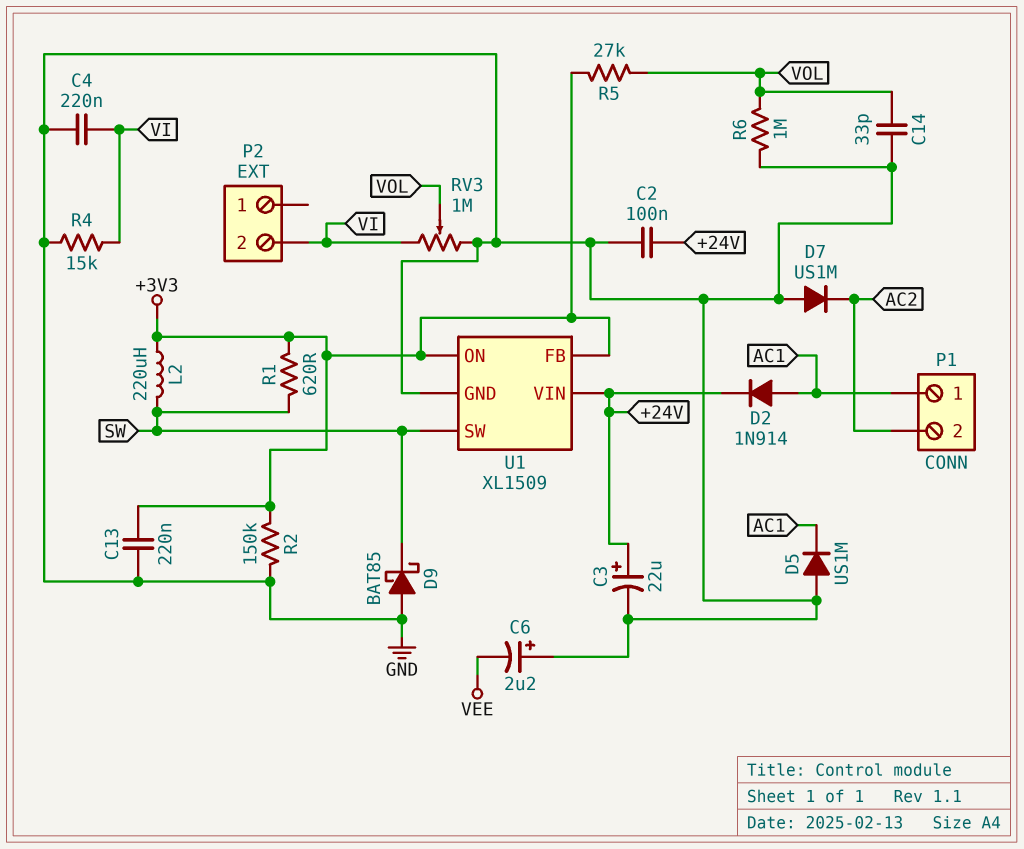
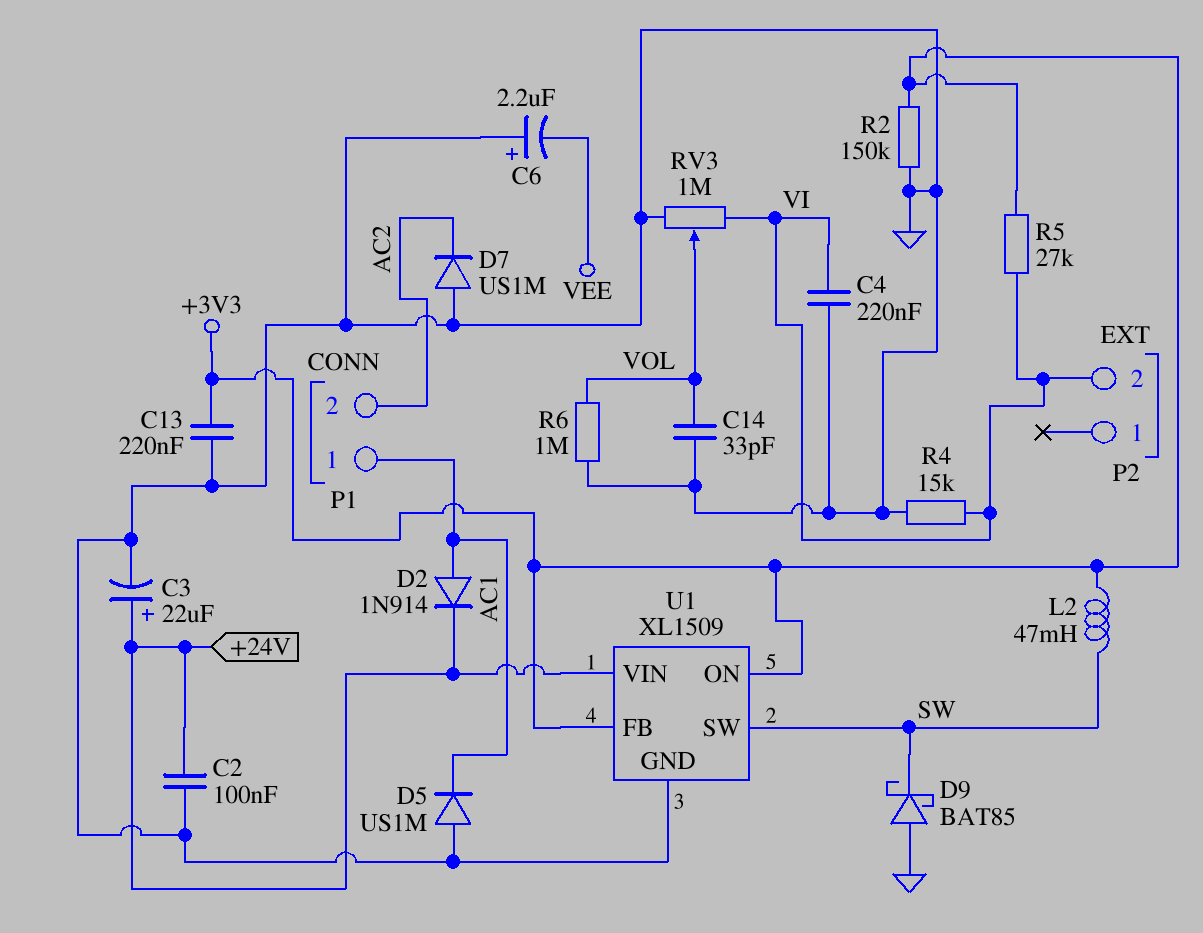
L2: 220uH (+3V3, SW) -> 47mH (+3V3, SW)
R1: 620 (+3V3, SW) -> none
R5: 27k (+3V3, VOL) -> 27k (+3V3, VI)

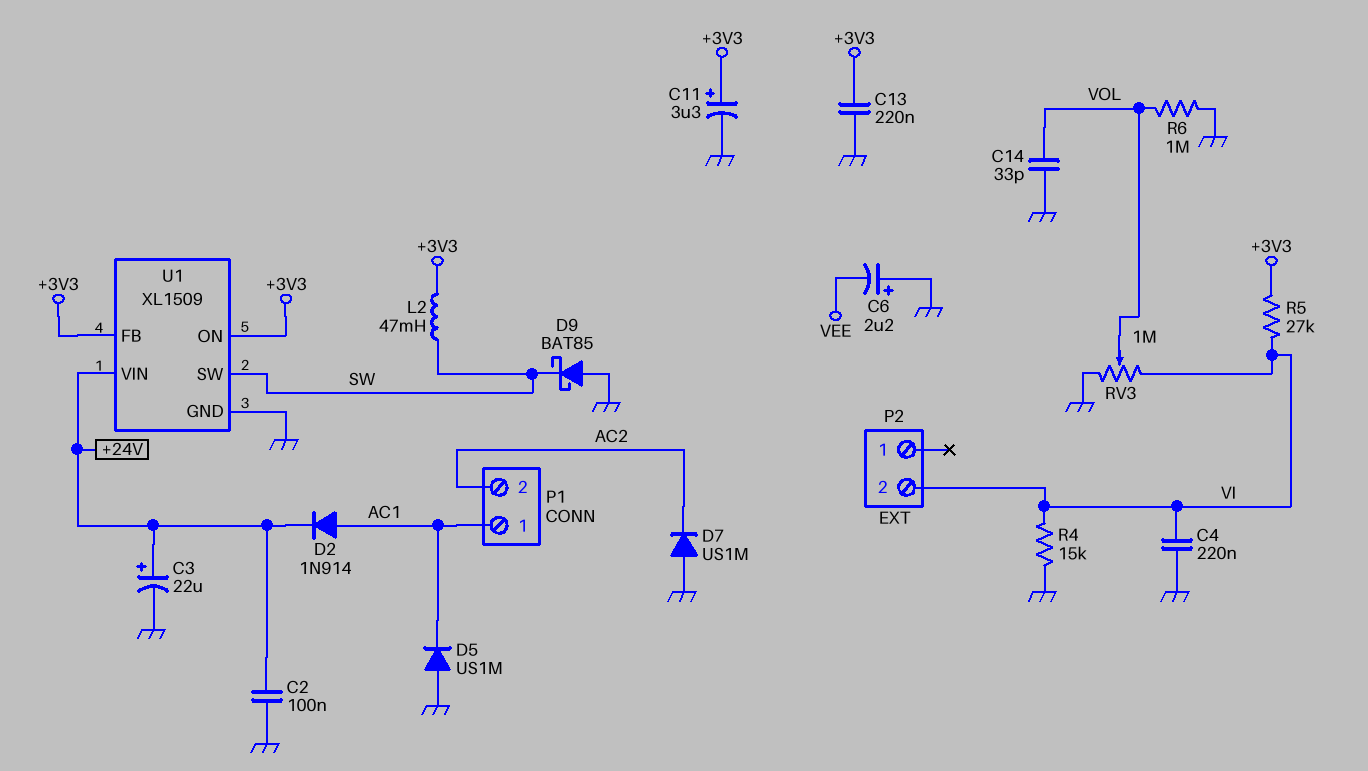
C11: none -> 3.3uF (plus +3V3, minus GND)
R2: 150k (+3V3, GND) -> none

